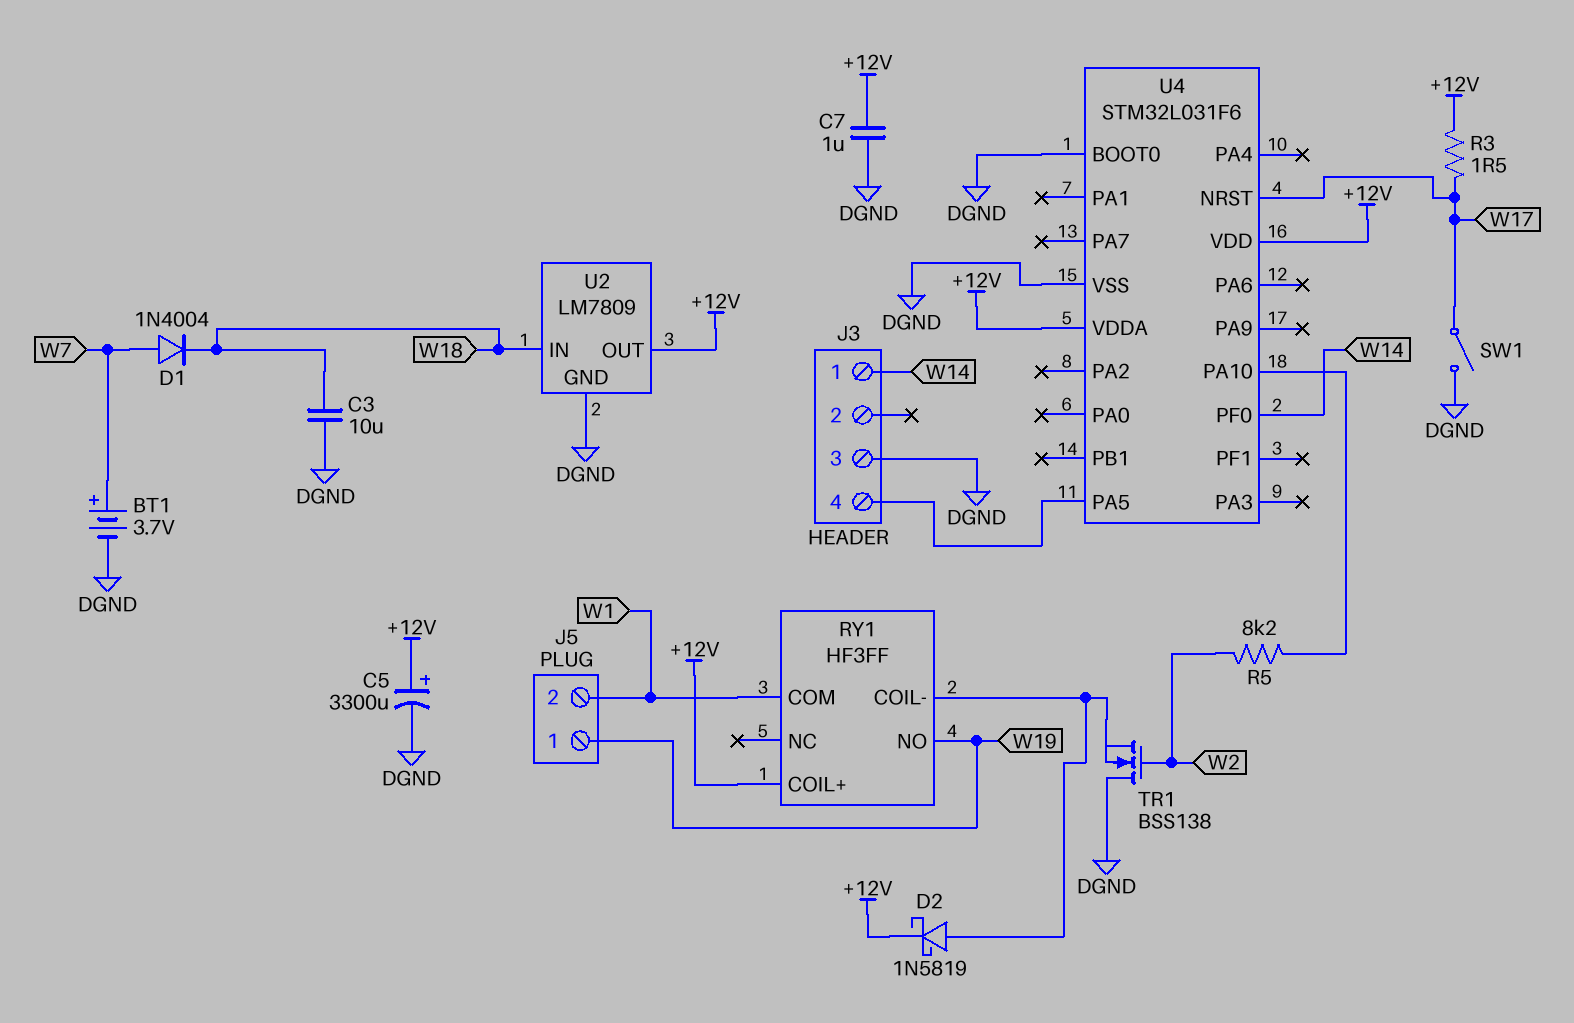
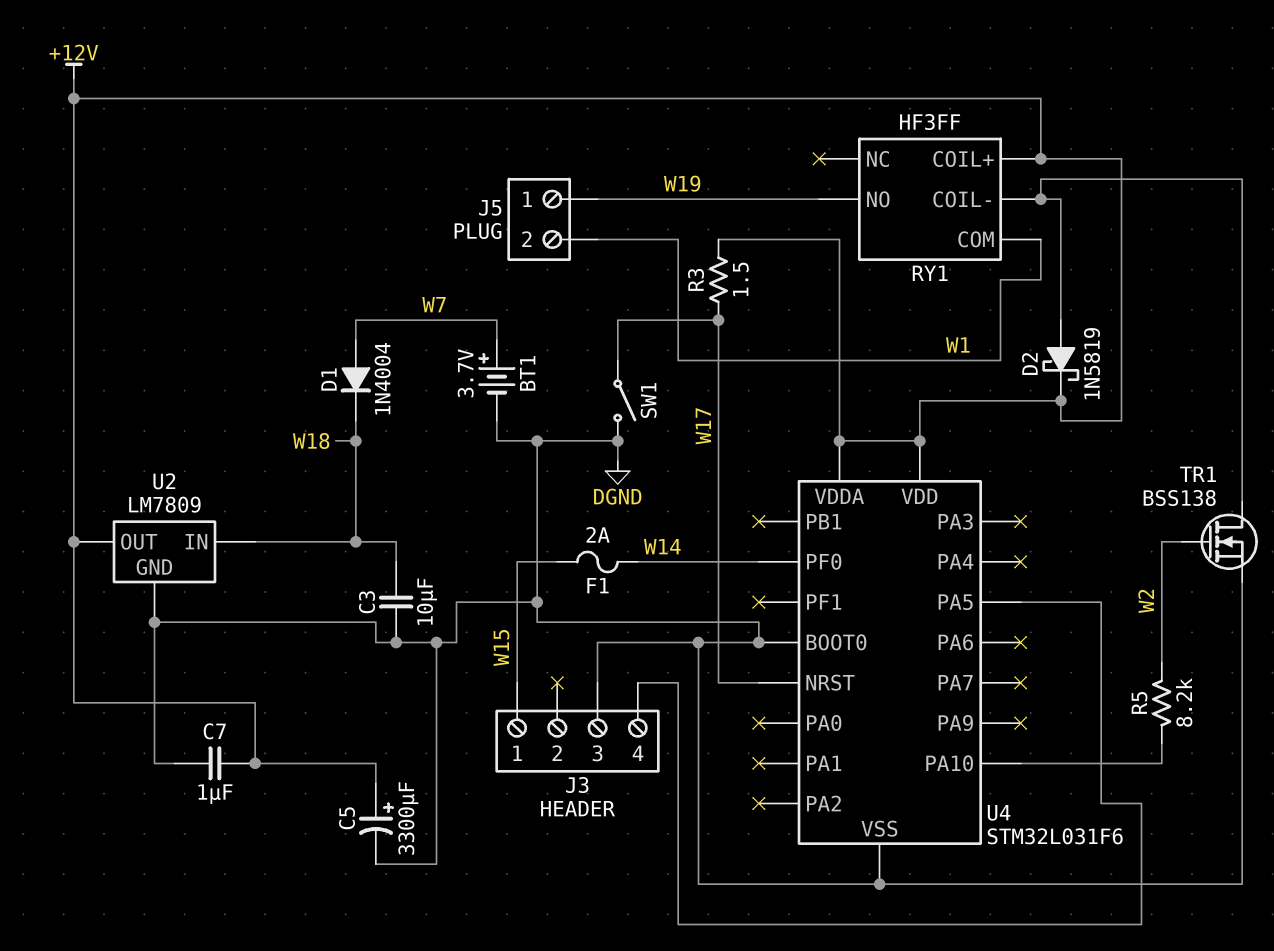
F1: none -> 2A (W14, W15)
J3 pin 1: W14 -> W15
TR1: NMOS BSS138 (G W2, D DGND, S RY1/COIL-) -> NMOS BSS138 (G W2, D RY1/COIL-, S DGND)

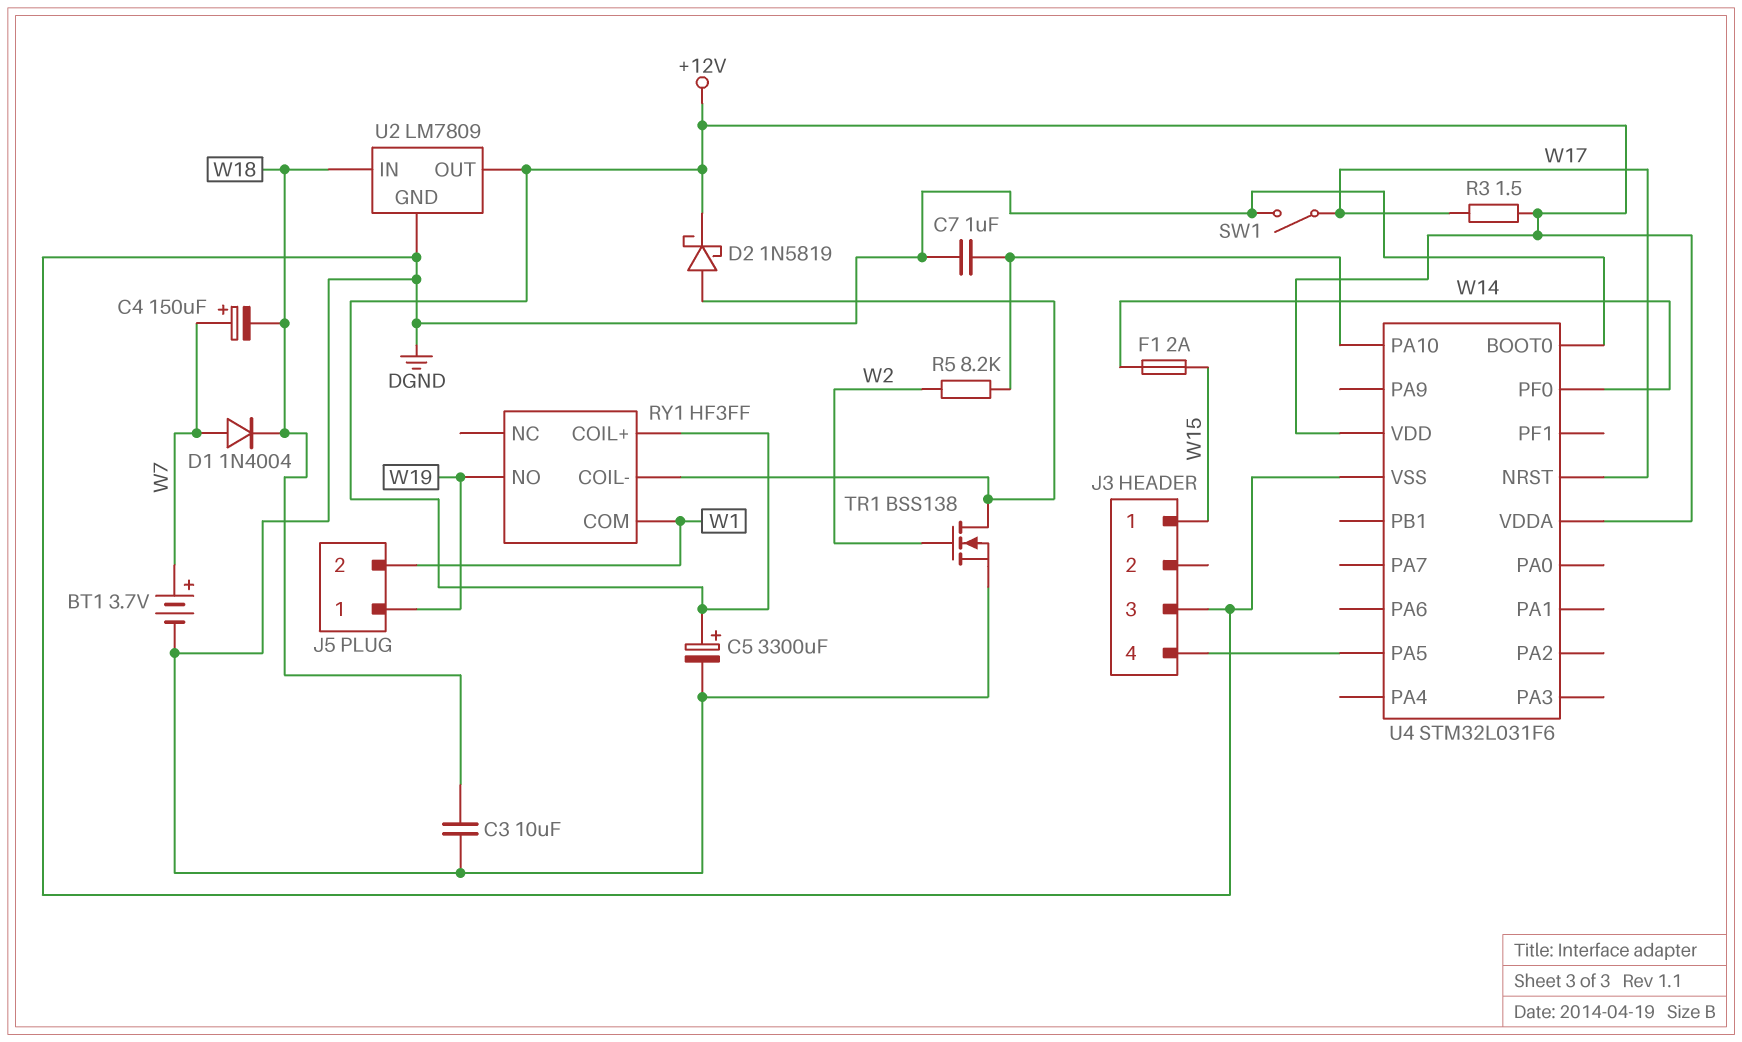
C4: none -> 150uF (plus W7, minus W18)
C7: 1uF (+12V, DGND) -> 1uF (DGND, U4/PA10)

